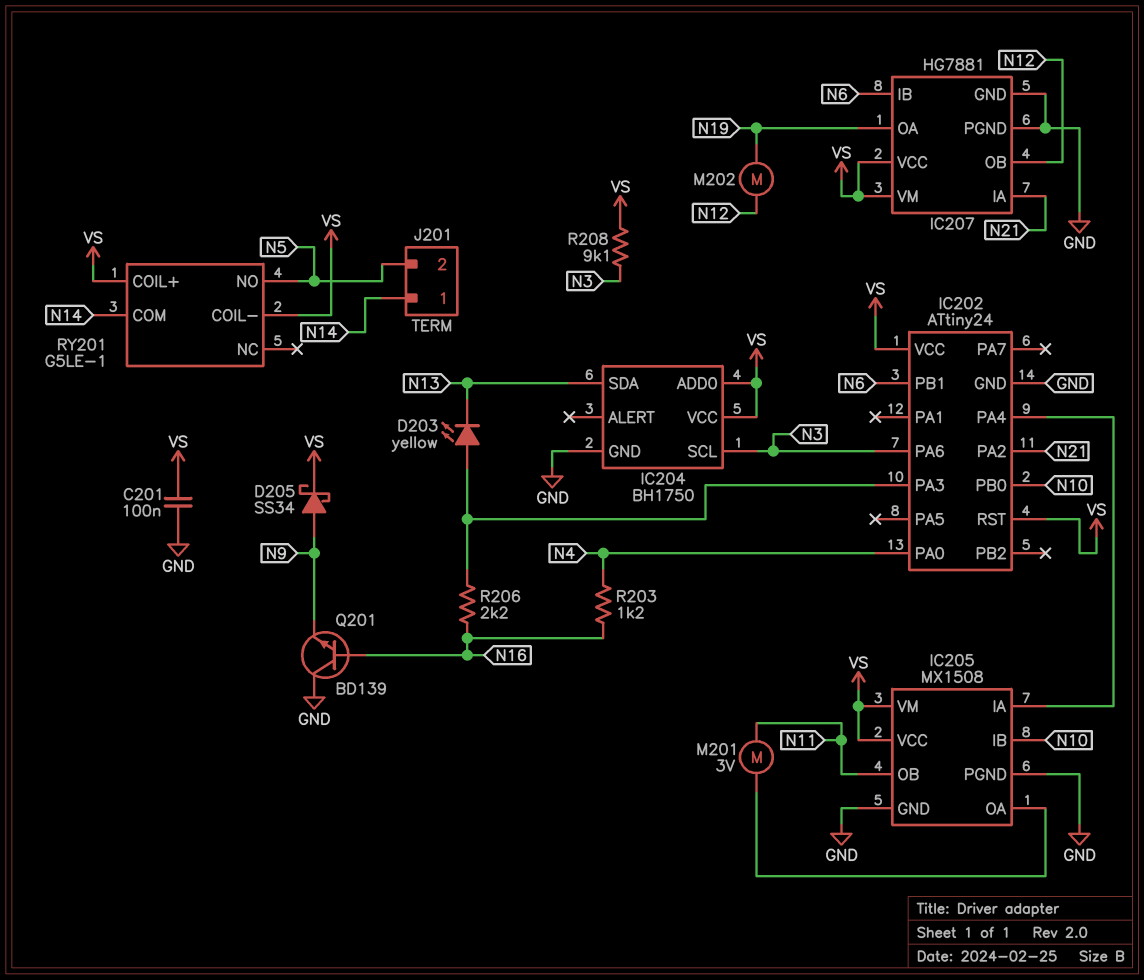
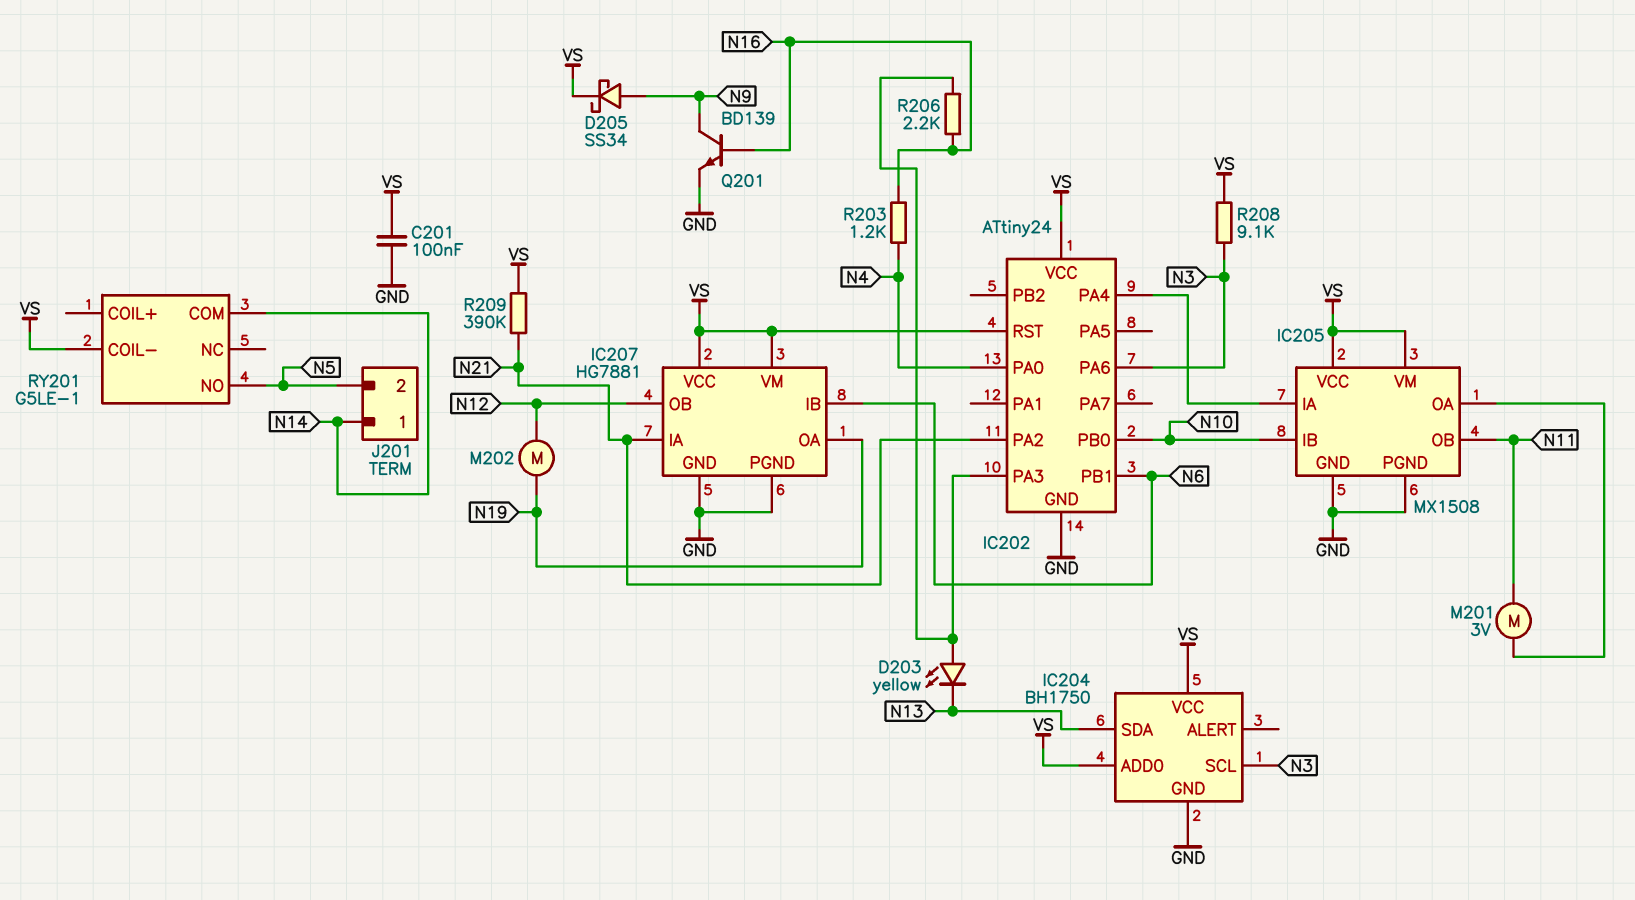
Q201: NPN BD139 (B N16, C GND, E N9) -> NPN BD139 (B N16, C N9, E GND)
R209: none -> 390k (N21, VS)
RY201 pin COIL+: VS -> none

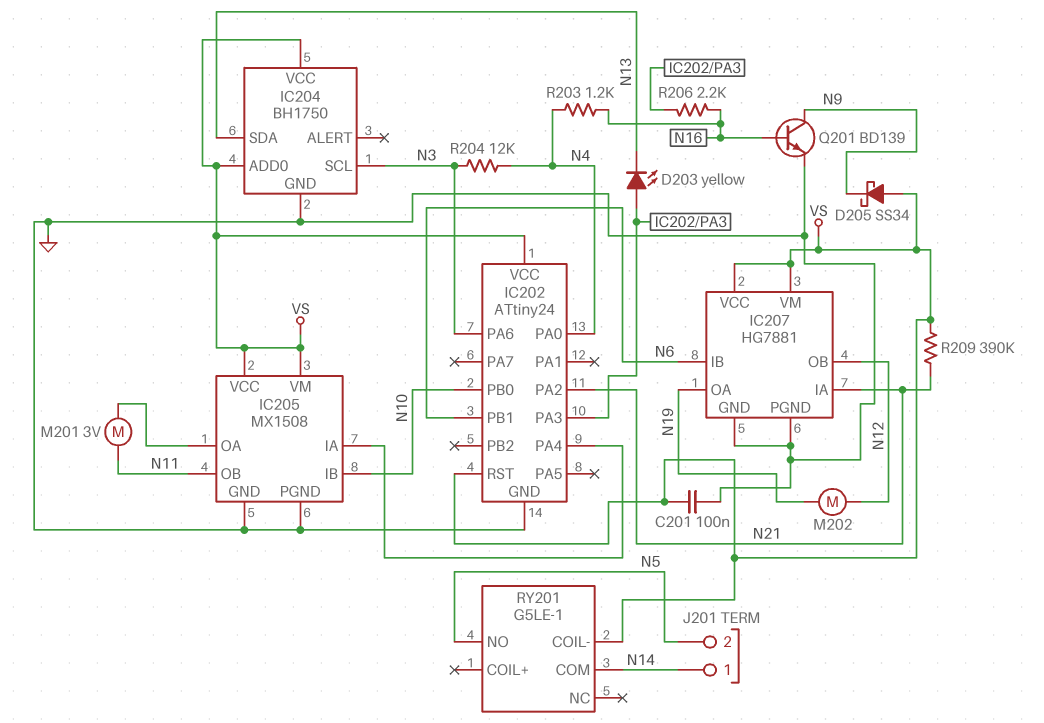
D205: schottky SS34 (A N9, K VS) -> schottky SS34 (A VS, K N9)
R204: none -> 12k (N3, N4)
R208: 9.1k (N3, VS) -> none

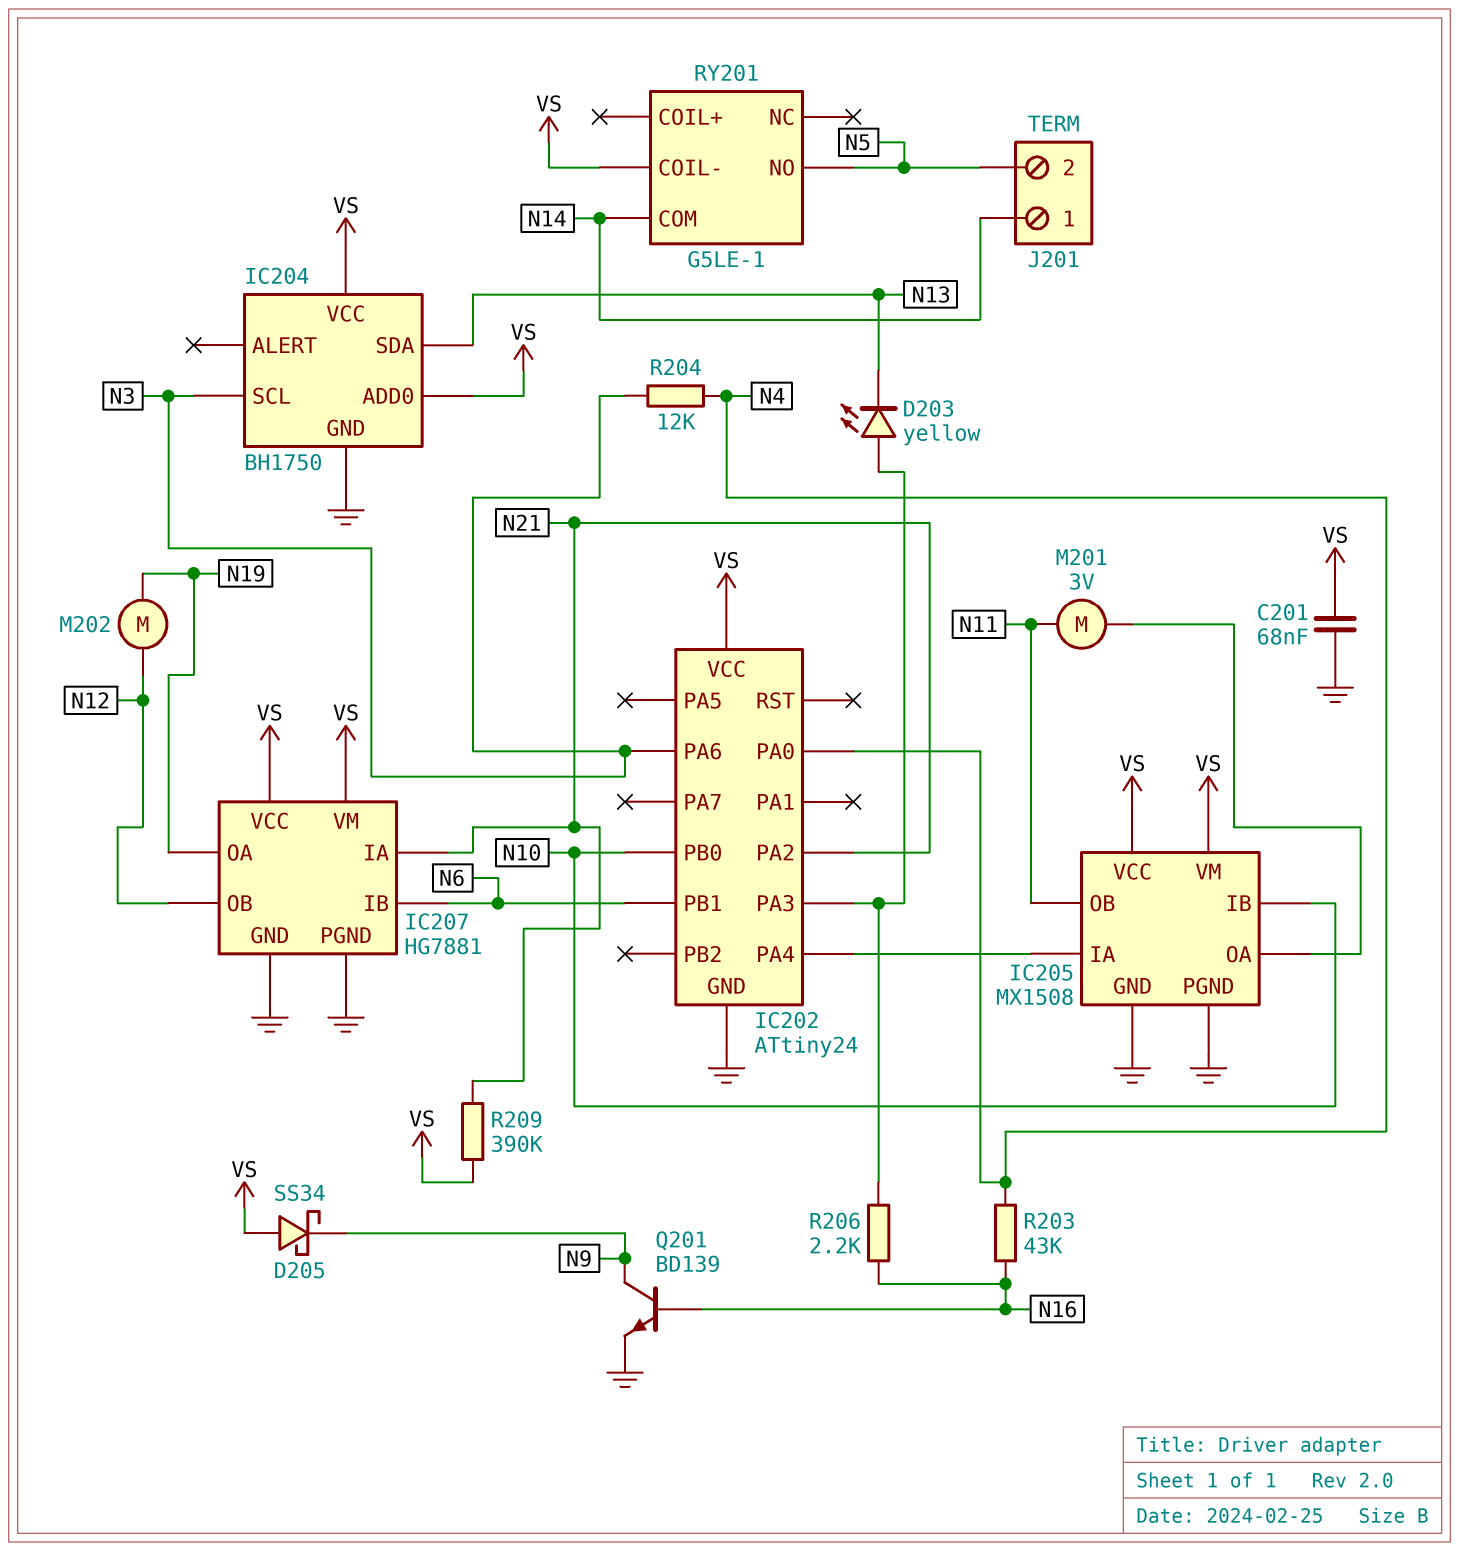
C201: 100nF (GND, VS) -> 68nF (GND, VS)
IC202 pin RST: VS -> none
R203: 1.2k (N4, N16) -> 43k (N4, N16)

